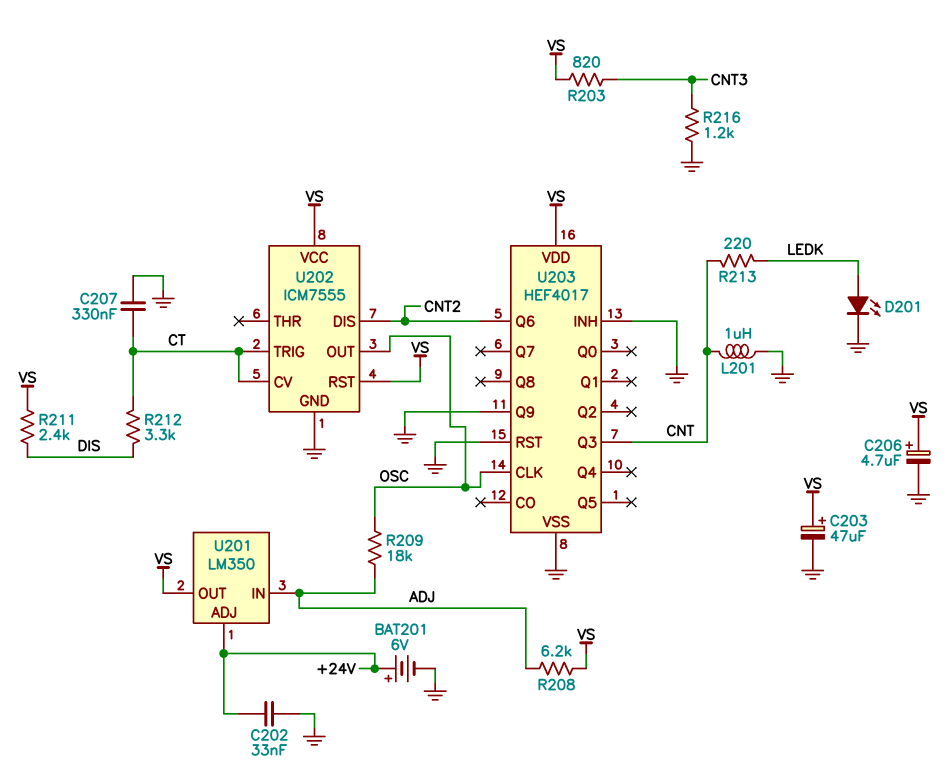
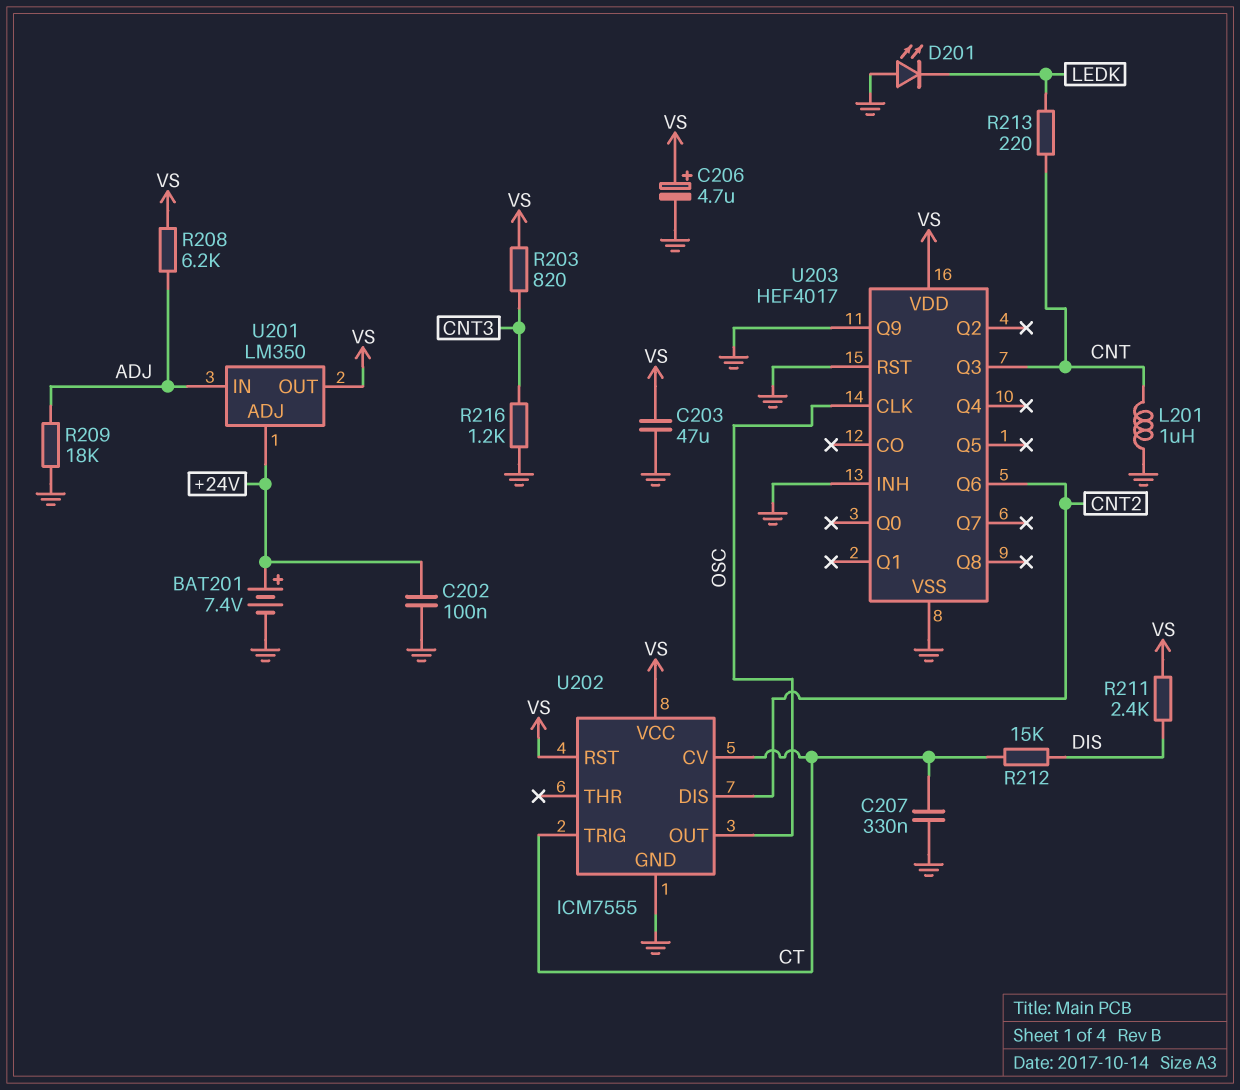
BAT201: 6V (plus +24V, minus GND) -> 7.4V (plus +24V, minus GND)
C202: 33nF (+24V, GND) -> 100nF (+24V, GND)
C203: 47uF (plus VS, minus GND) -> 47uF (GND, VS)
D201: LED (A LEDK, K GND) -> LED (A GND, K LEDK)
R209: 18k (ADJ, OSC) -> 18k (ADJ, GND)
R212: 3.3k (CT, DIS) -> 15k (CT, DIS)

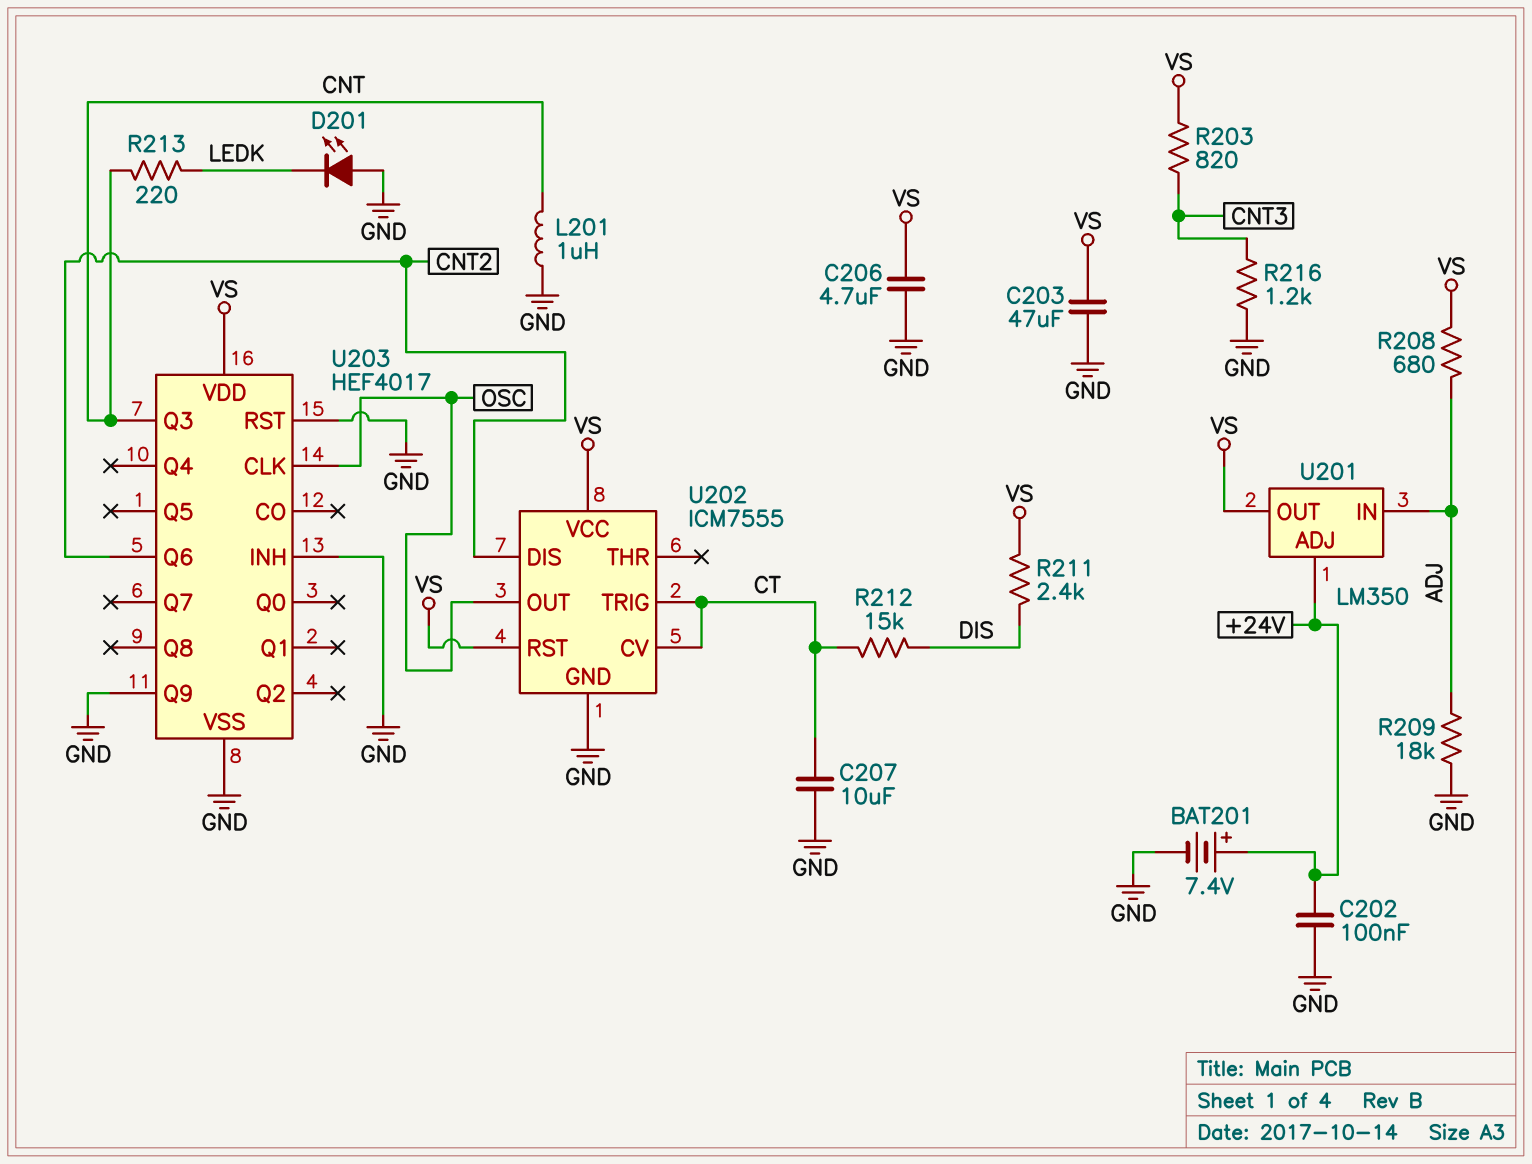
C206: 4.7uF (plus VS, minus GND) -> 4.7uF (GND, VS)
C207: 330nF (CT, GND) -> 10uF (CT, GND)
R208: 6.2k (ADJ, VS) -> 680 (ADJ, VS)

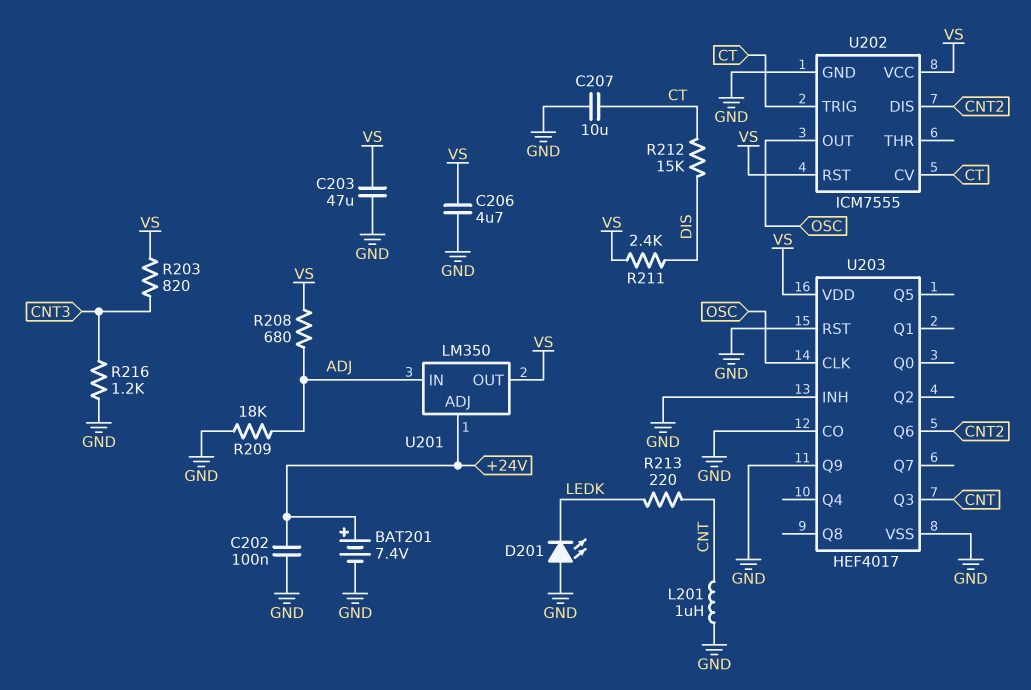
U203 pin CO: none -> GND

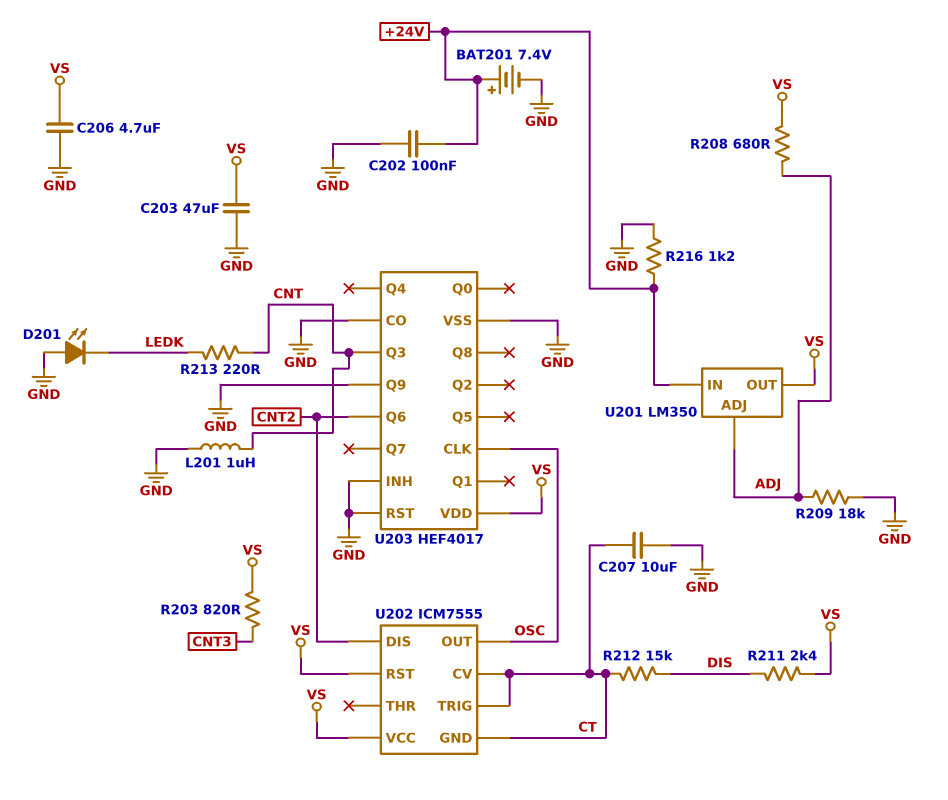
R216: 1.2k (CNT3, GND) -> 1.2k (+24V, GND)
U201 pin ADJ: +24V -> ADJ
U201 pin IN: ADJ -> +24V
U202 pin GND: GND -> CT

